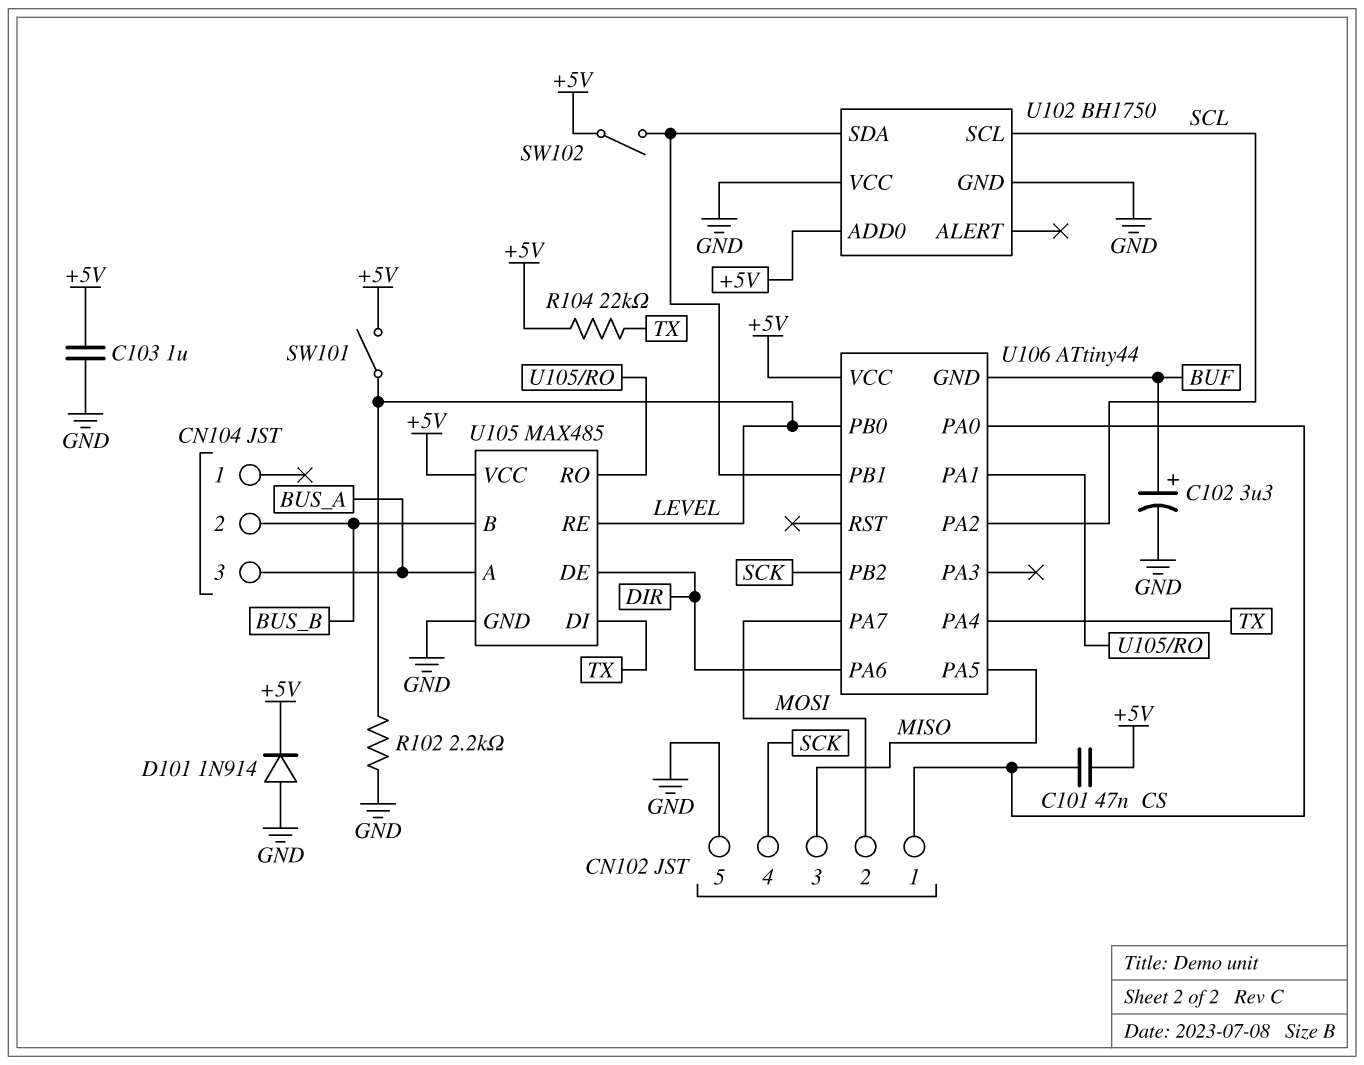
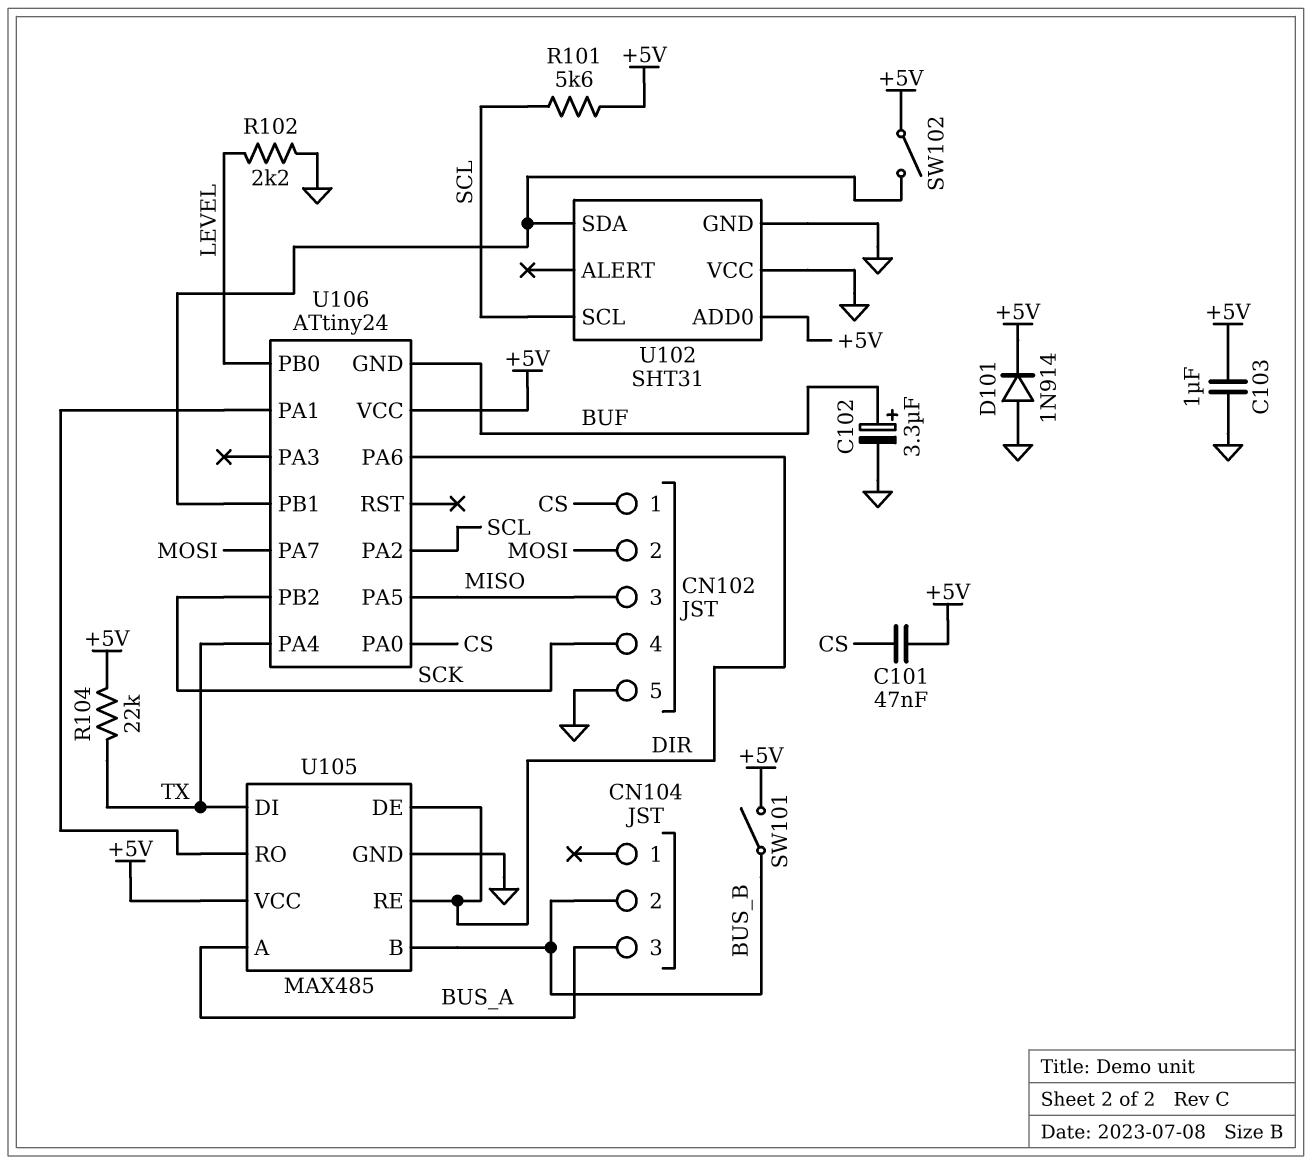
R101: none -> 5.6k (+5V, SCL)
SW101: switch (+5V, LEVEL) -> switch (+5V, BUS_B)
U102: BH1750 -> SHT31
U105 pin RE: LEVEL -> DIR
U106: ATtiny44 -> ATtiny24

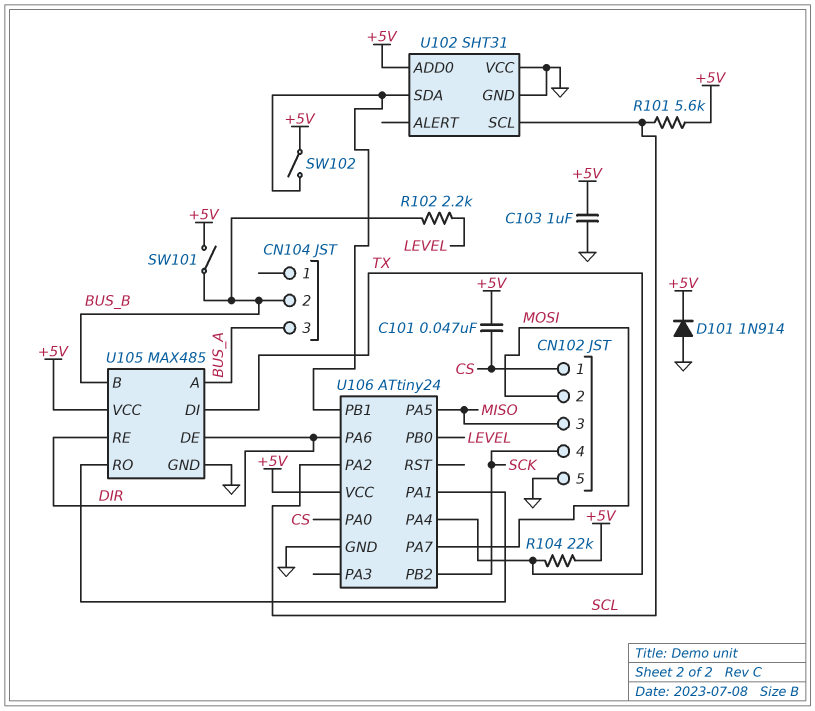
C102: 3.3uF (plus BUF, minus GND) -> none
R102: 2.2k (GND, LEVEL) -> 2.2k (BUS_B, LEVEL)
U106 pin GND: BUF -> GND

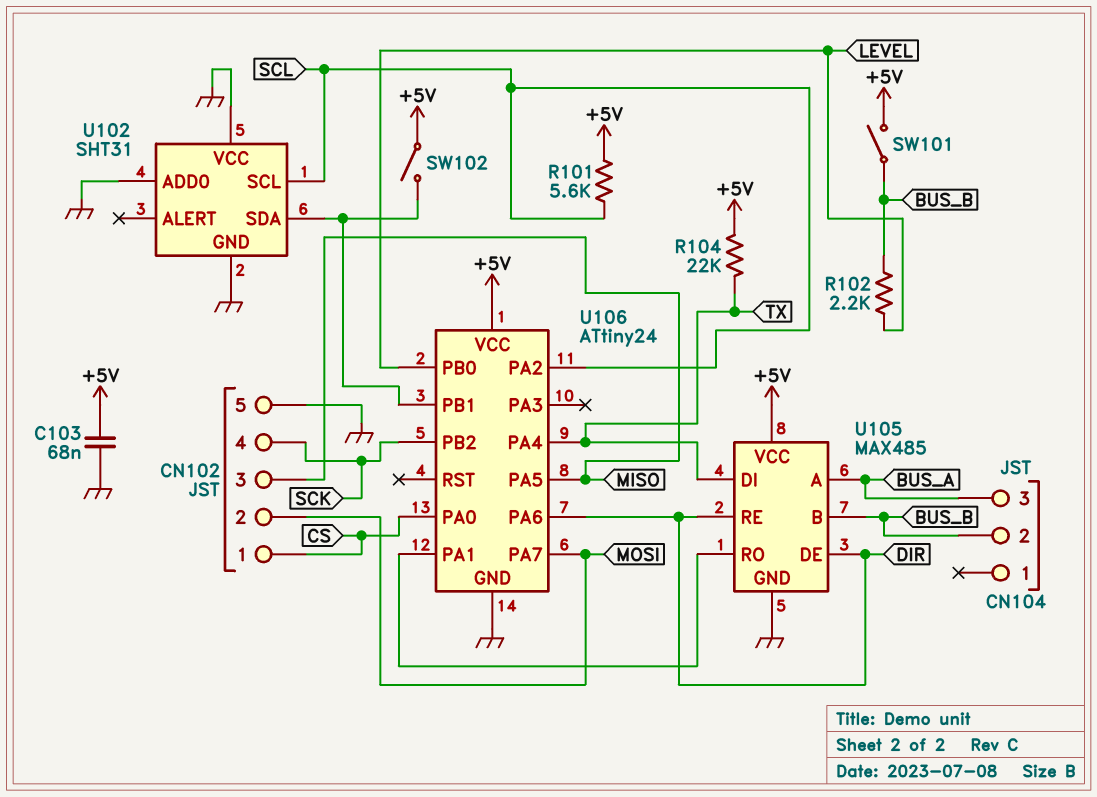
C101: 47nF (+5V, CS) -> none
C103: 1uF (+5V, GND) -> 68nF (+5V, GND)
D101: diode 1N914 (A GND, K +5V) -> none
U102 pin ADD0: +5V -> GND

